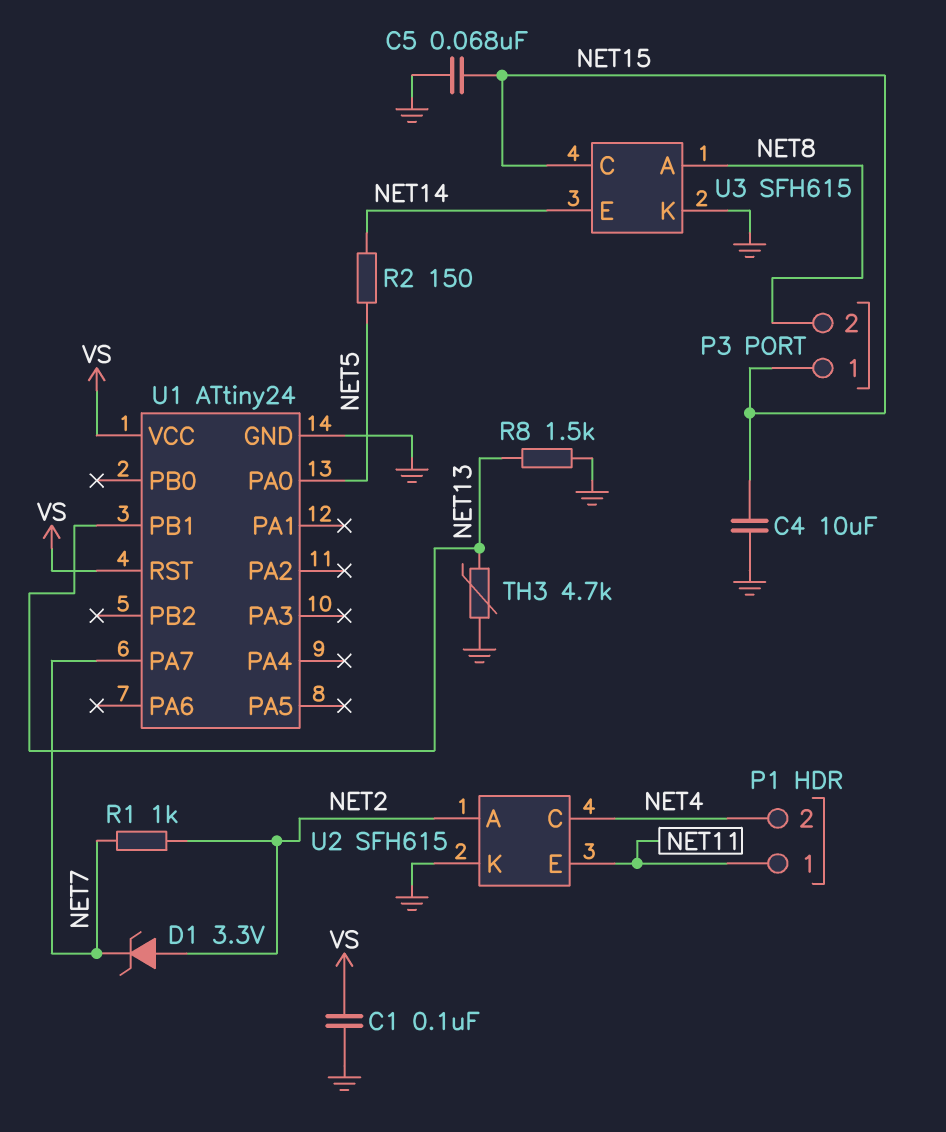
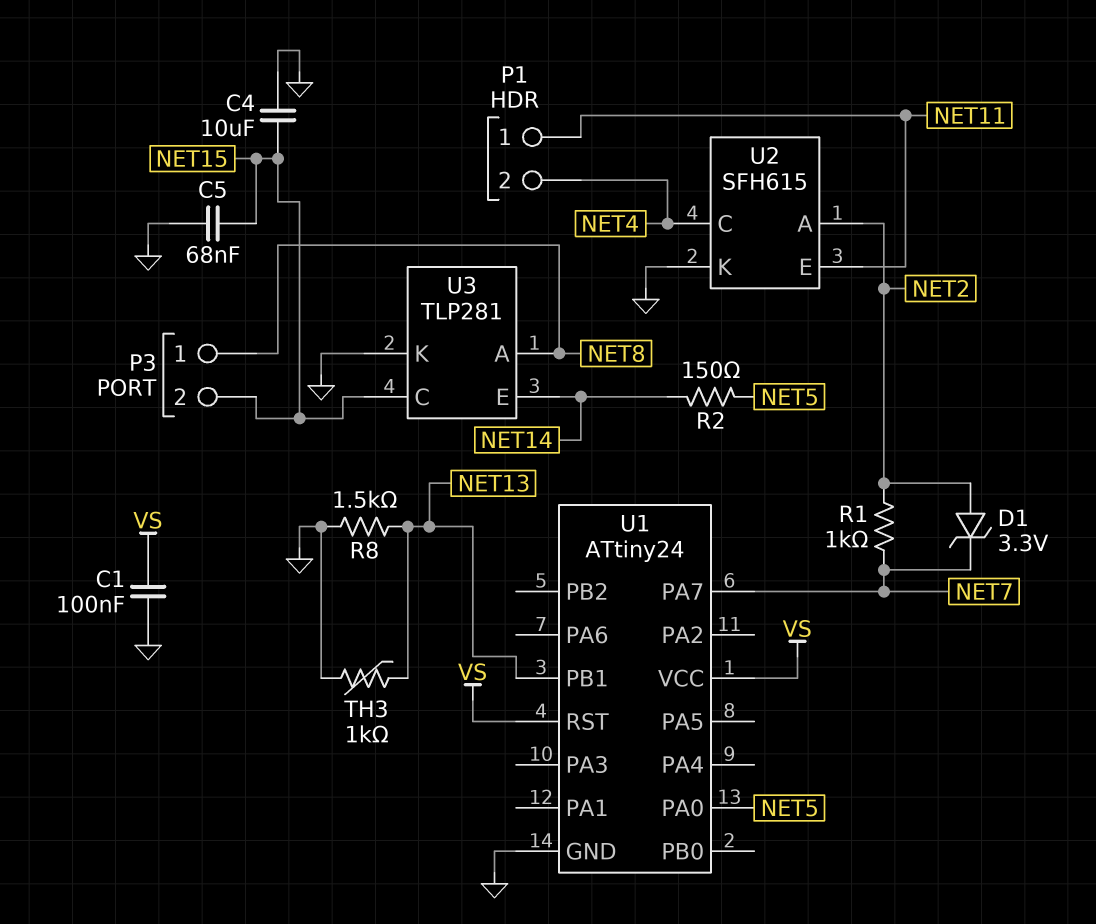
P3 pin 1: NET15 -> NET8
P3 pin 2: NET8 -> NET15
TH3: 4.7k (GND, NET13) -> 1k (GND, NET13)
U3: SFH615 -> TLP281

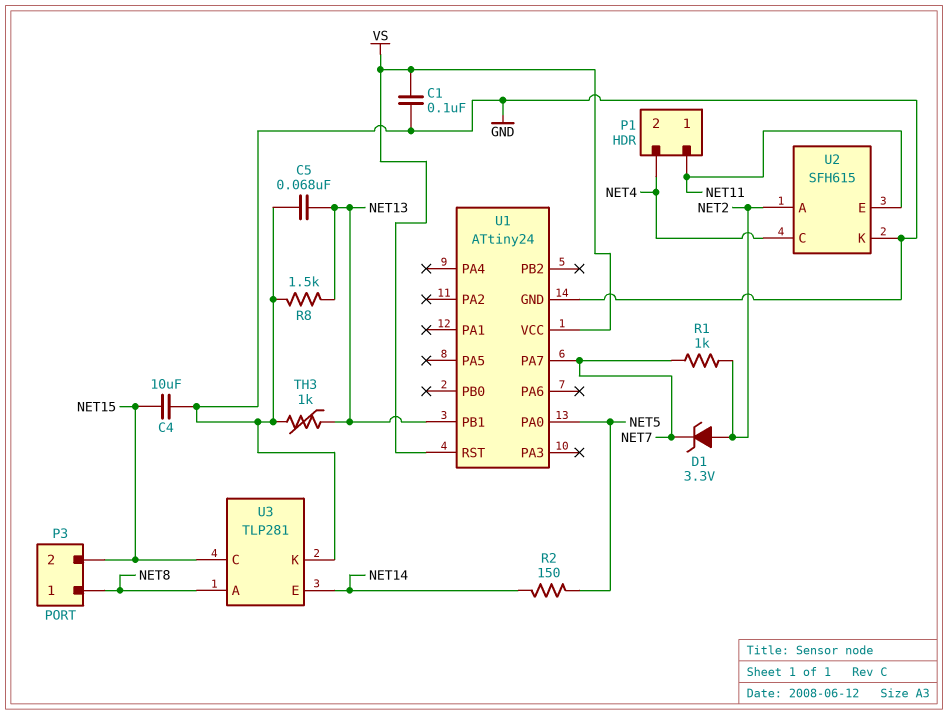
C5: 68nF (GND, NET15) -> 68nF (GND, NET13)

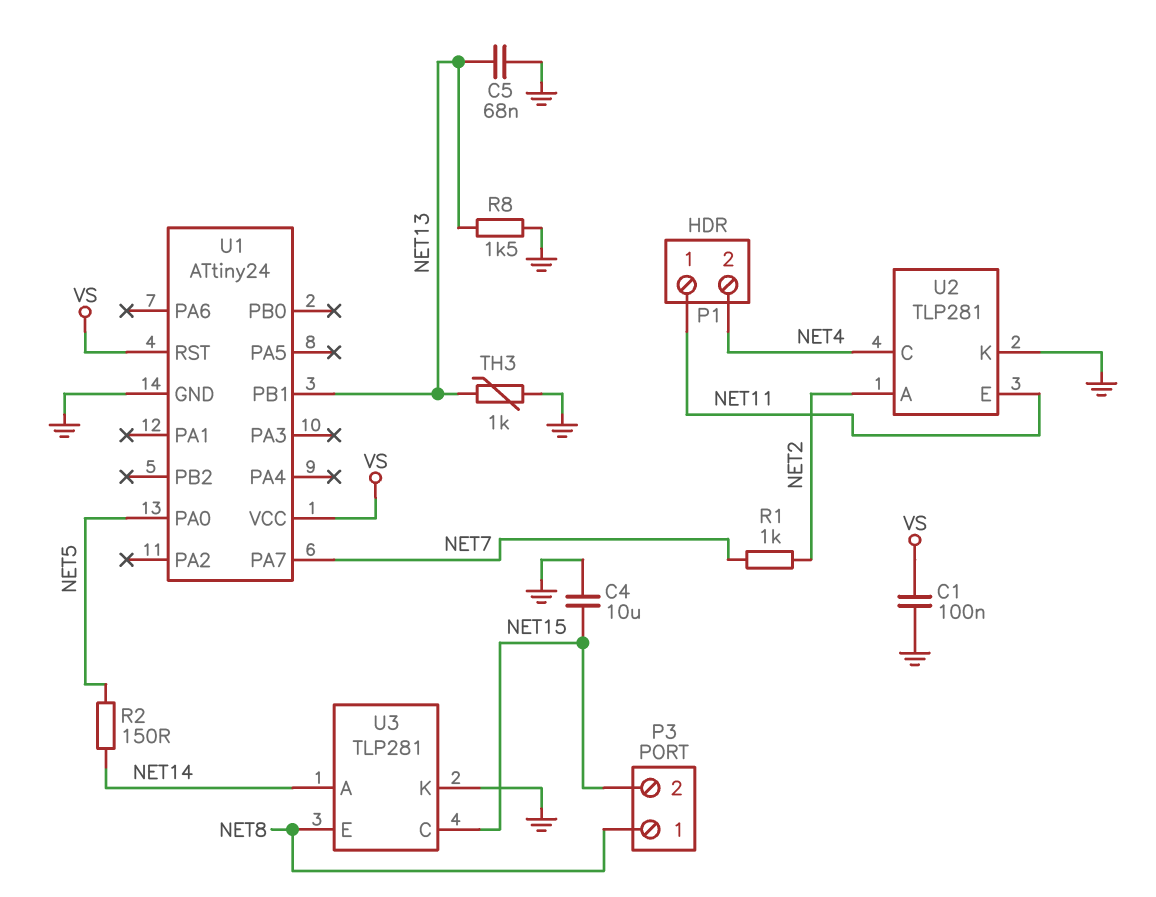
D1: zener 3.3V (A NET2, K NET7) -> none
U2: SFH615 -> TLP281
U3 pin A: NET8 -> NET14
U3 pin E: NET14 -> NET8

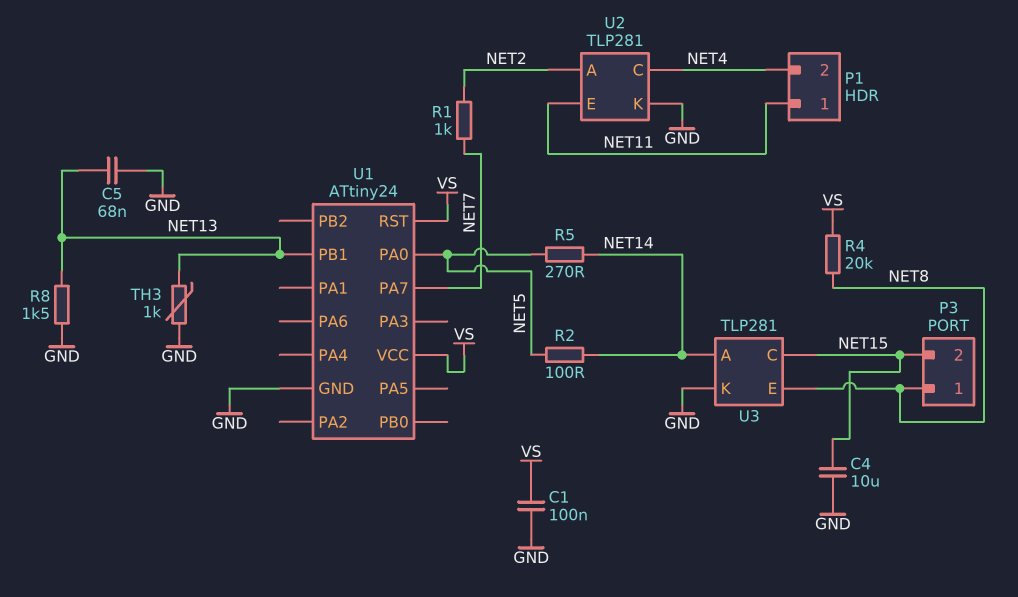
R2: 150 (NET5, NET14) -> 100 (NET5, NET14)
R4: none -> 20k (NET8, VS)
R5: none -> 270 (NET5, NET14)

